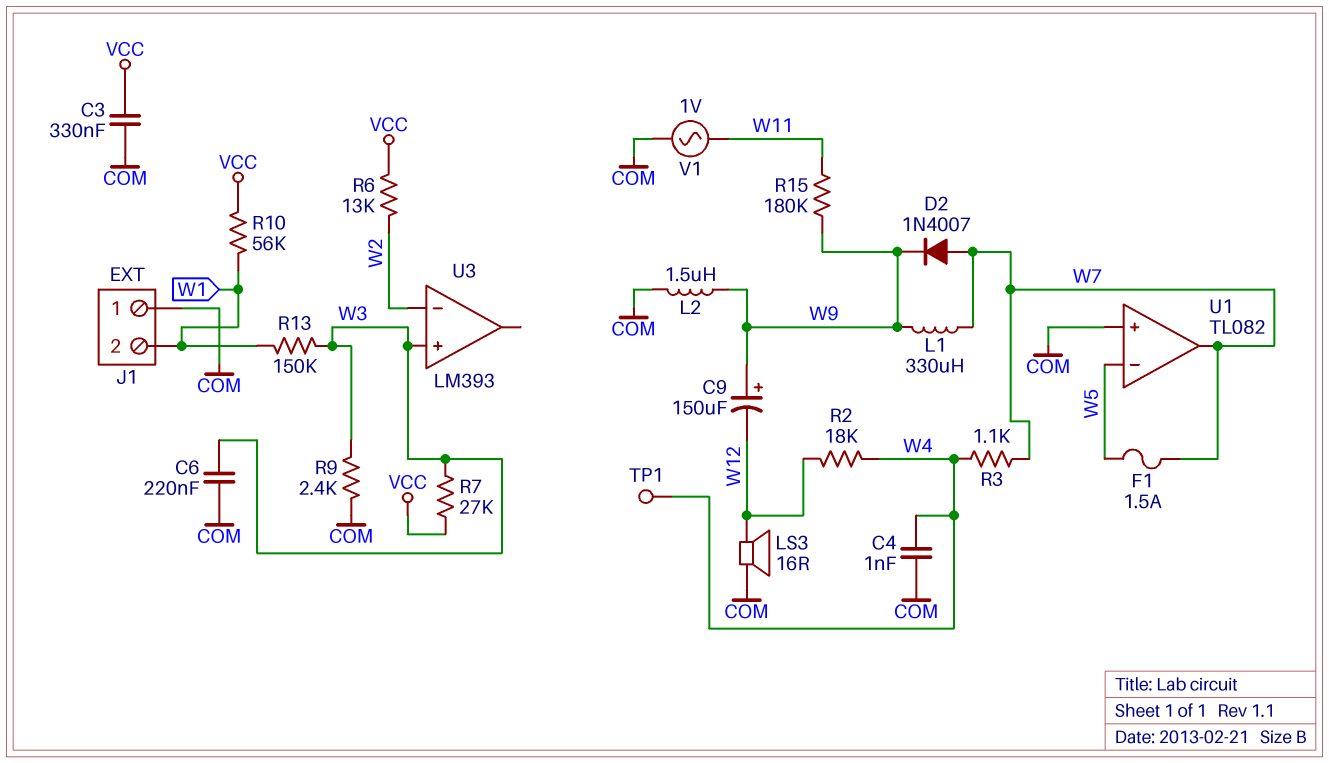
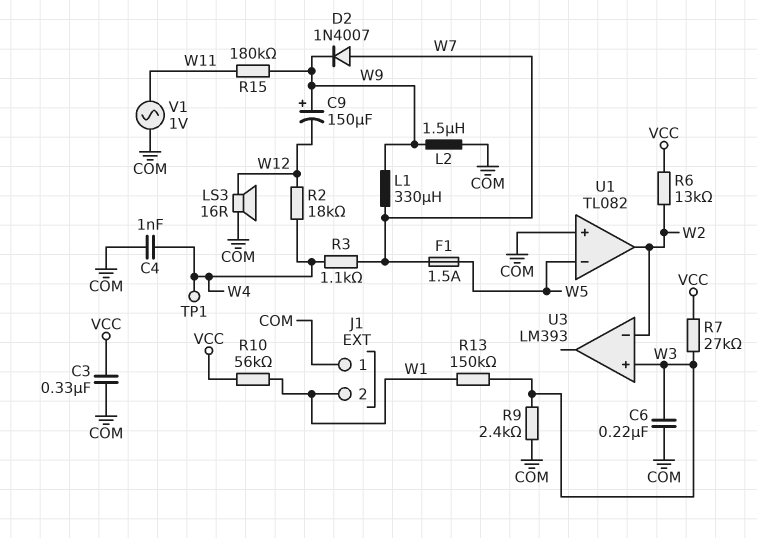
U1 pin out: W7 -> W2

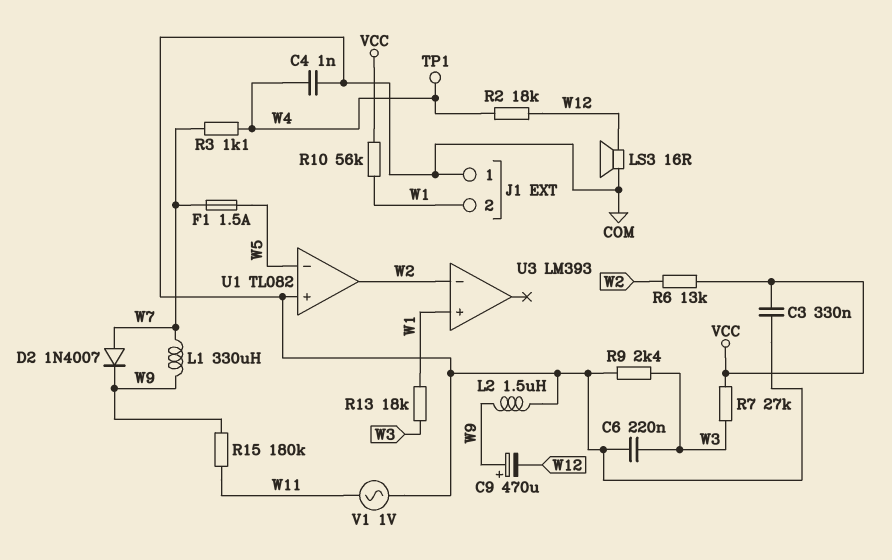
C9: 150uF (plus W9, minus W12) -> 470uF (plus W9, minus W12)
R13: 150k (W1, W3) -> 18k (W1, W3)
U3 pin in+: W3 -> W1

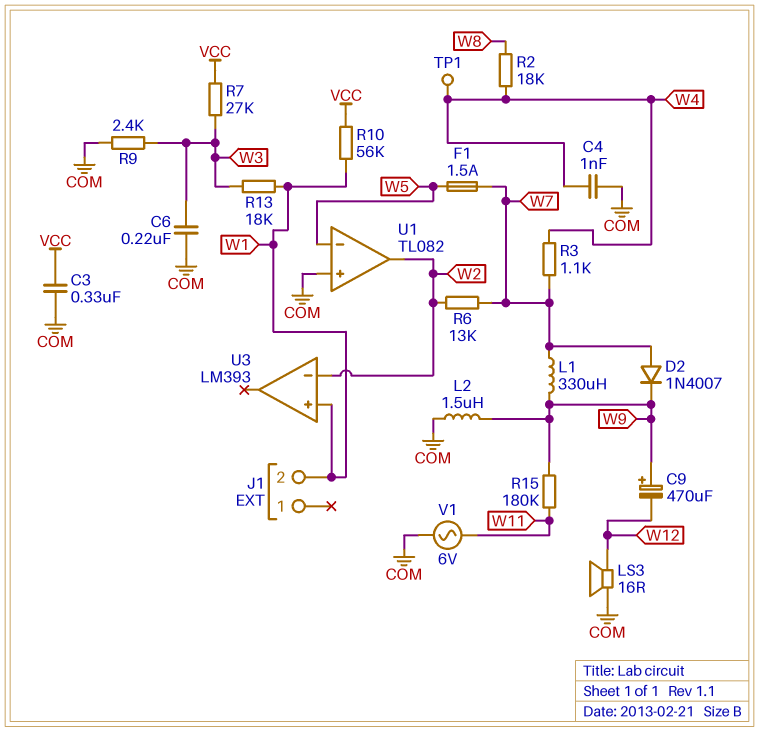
J1 pin 1: COM -> none
R2: 18k (W4, W12) -> 18k (W4, W8)
R6: 13k (VCC, W2) -> 13k (W2, W7)
V1: AC 1V (COM, W11) -> AC 6V (COM, W11)

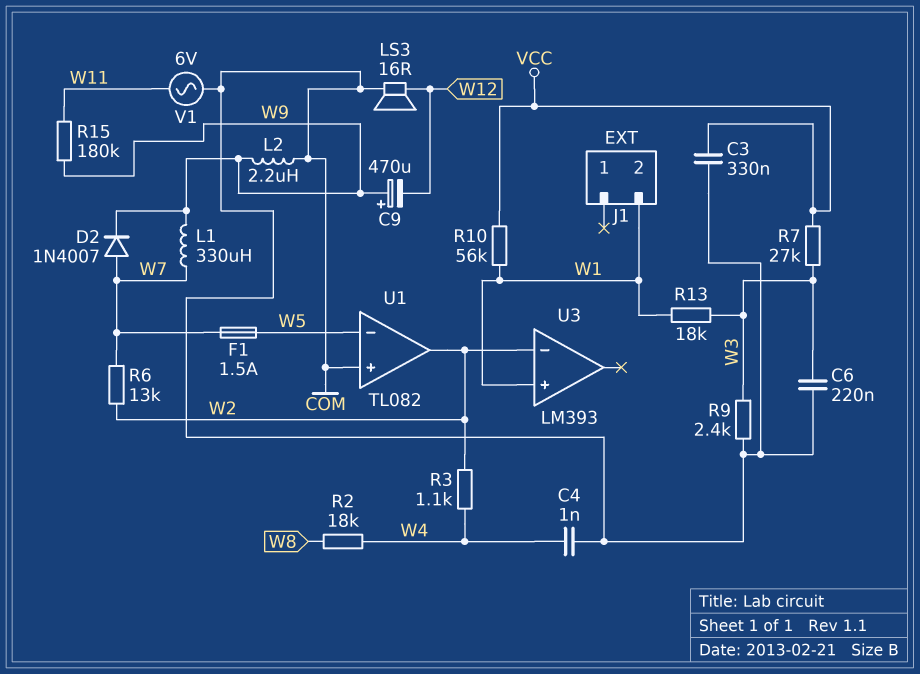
L2: 1.5uH (COM, W9) -> 2.2uH (COM, W9)
R3: 1.1k (W4, W7) -> 1.1k (W2, W4)
TP1: test point (W4) -> none

